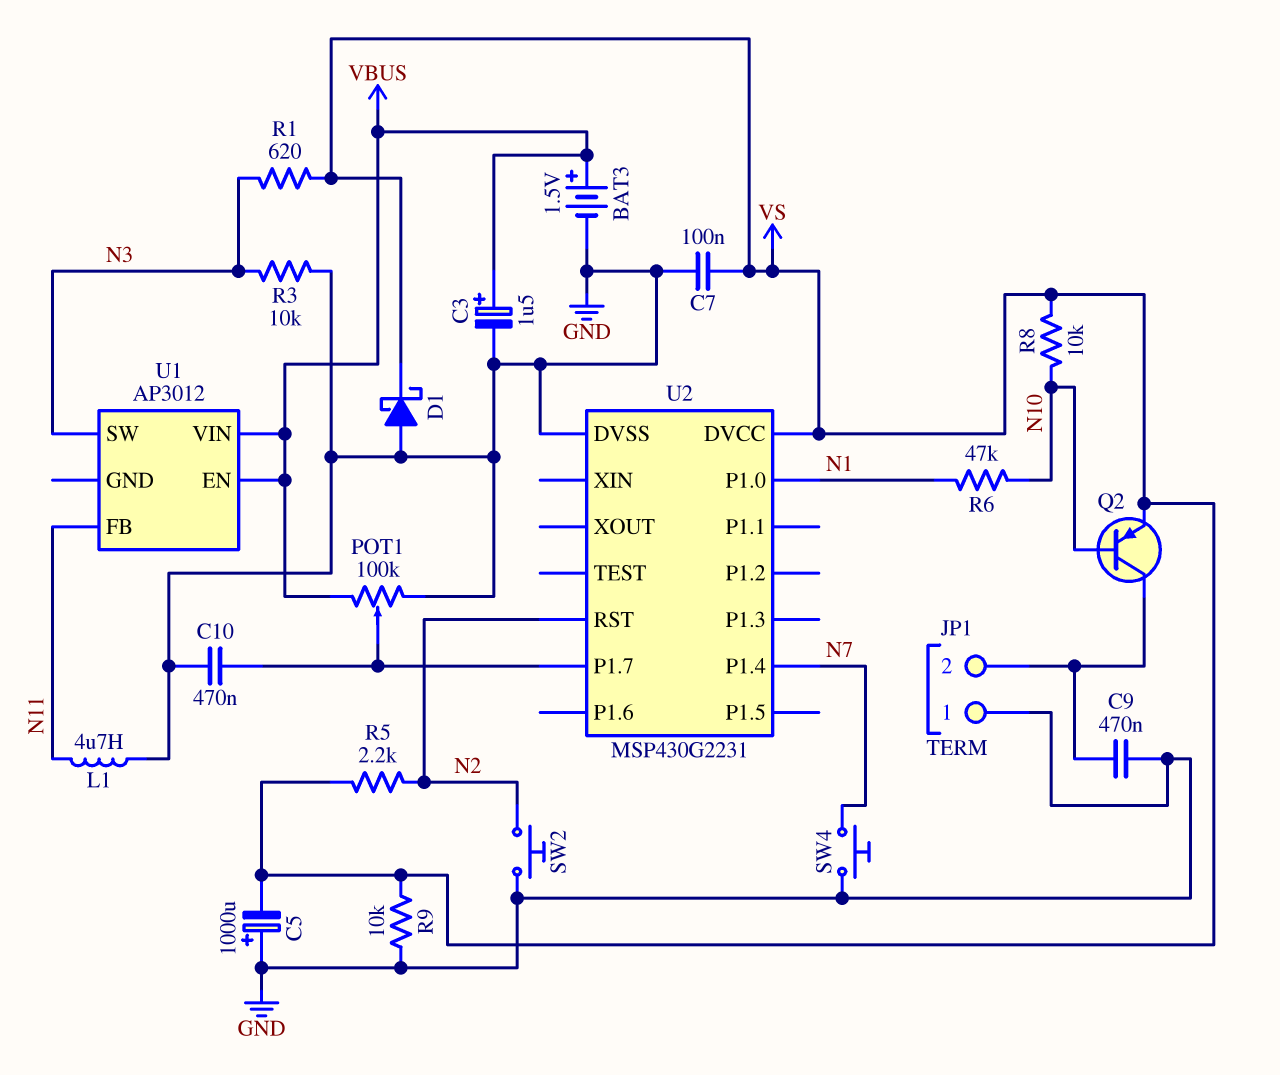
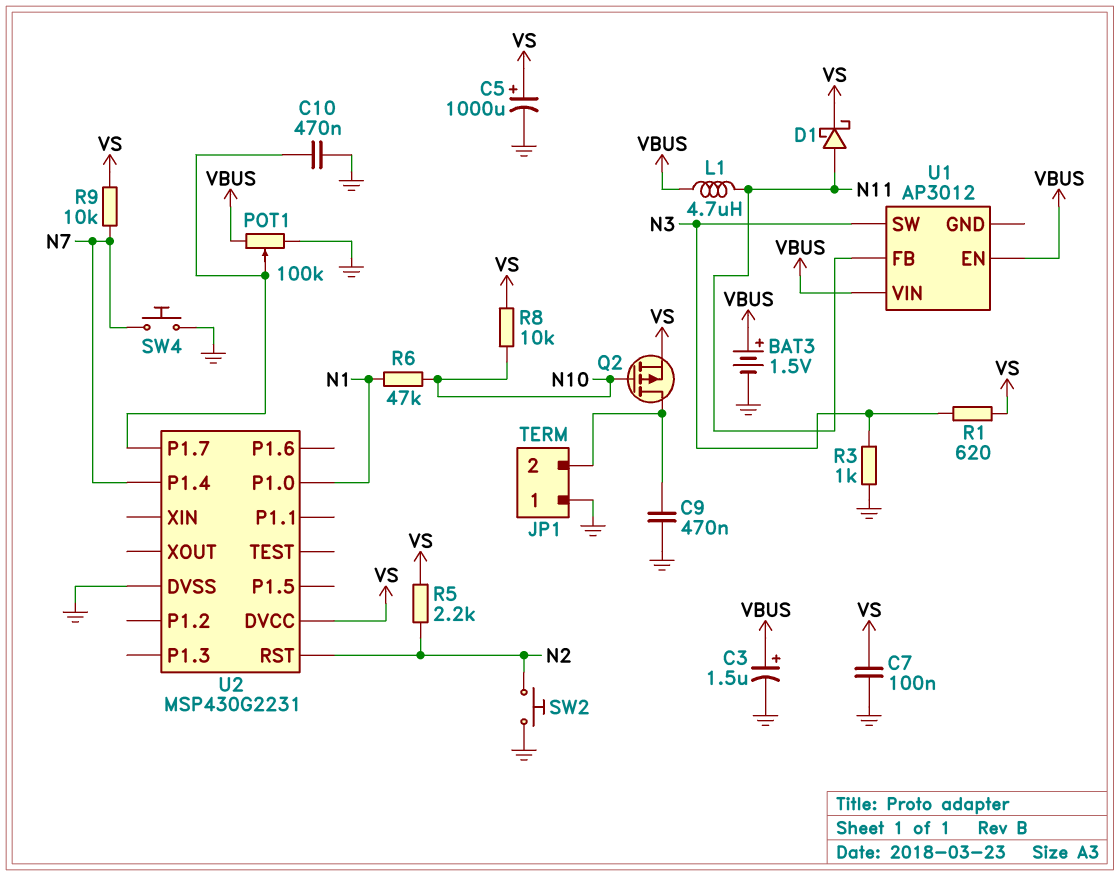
C5: 1000uF (plus GND, minus VS) -> 1000uF (plus VS, minus GND)
D1: schottky (A GND, K VS) -> schottky (A N11, K VS)
L1: 4.7uH (GND, N11) -> 4.7uH (N11, VBUS)
Q2: PNP (B N10, C JP1/2, E VS) -> PMOS (G N10, D JP1/2, S VS)
R3: 10k (GND, N3) -> 1k (GND, N3)
R9: 10k (GND, VS) -> 10k (N7, VS)

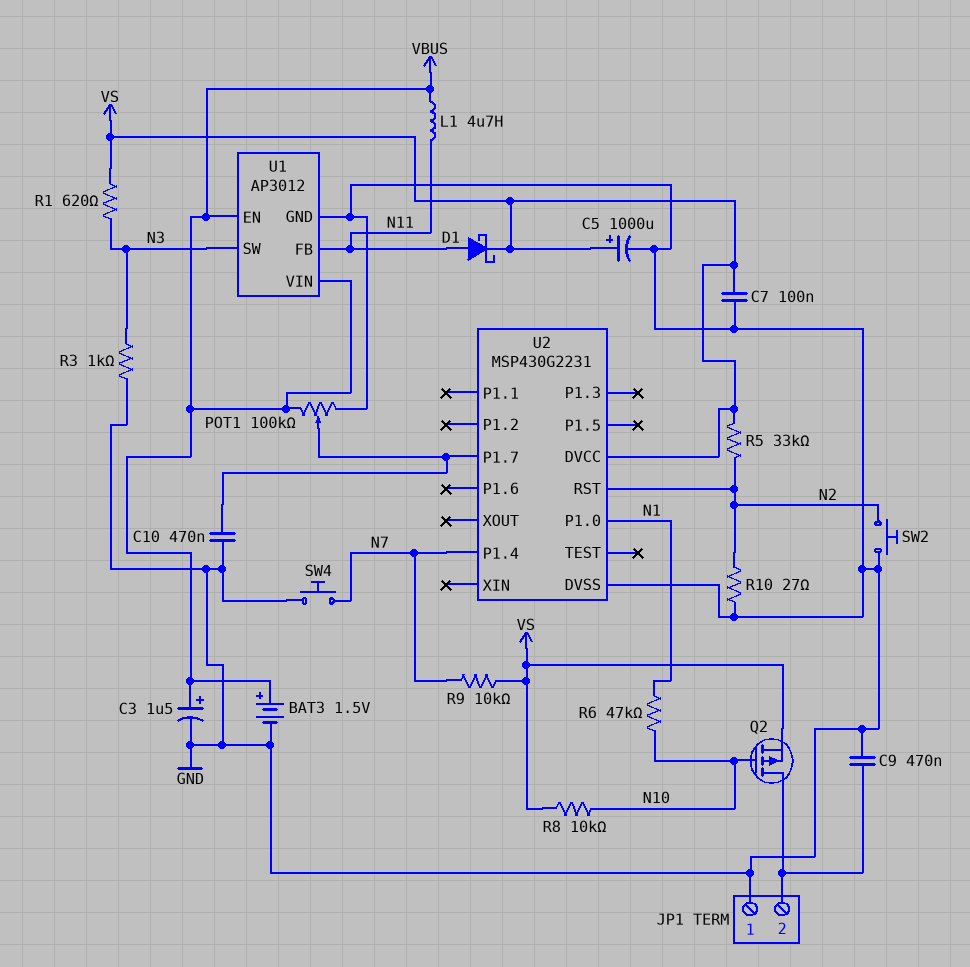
R5: 2.2k (N2, VS) -> 33k (N2, VS)
R10: none -> 27 (GND, N2)
U1 pin GND: none -> GND

